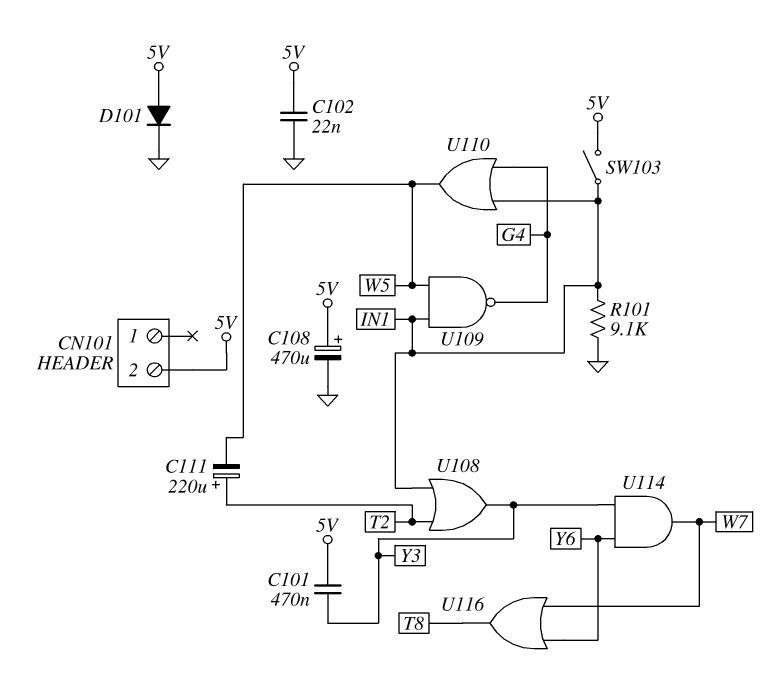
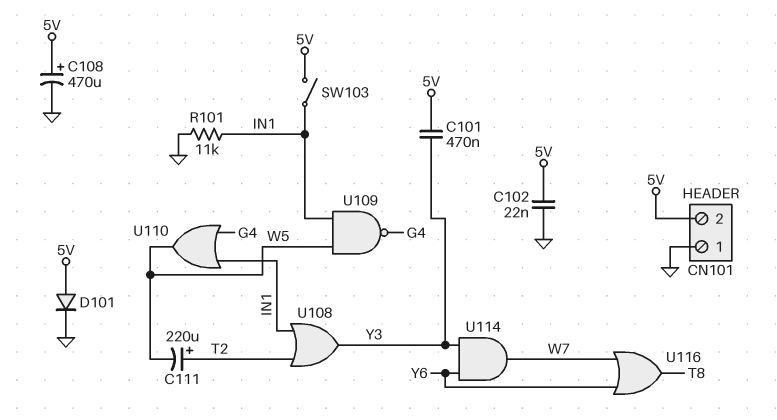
CN101 pin 1: none -> GND
R101: 9.1k (GND, IN1) -> 11k (GND, IN1)

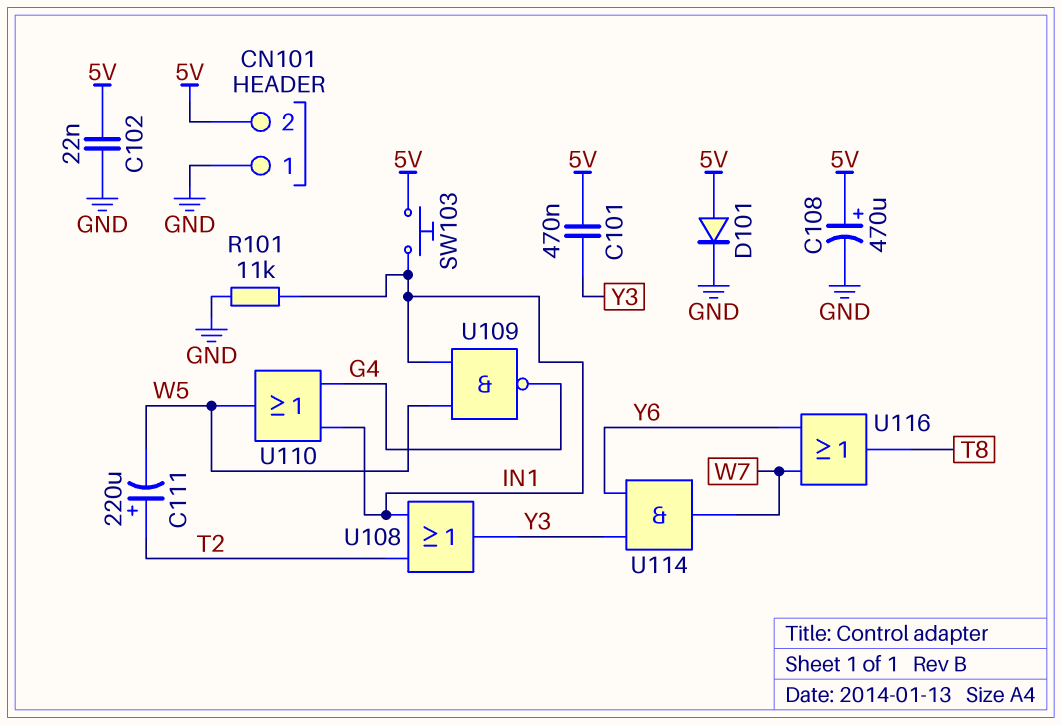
SW103: switch (5V, IN1) -> button (5V, IN1)

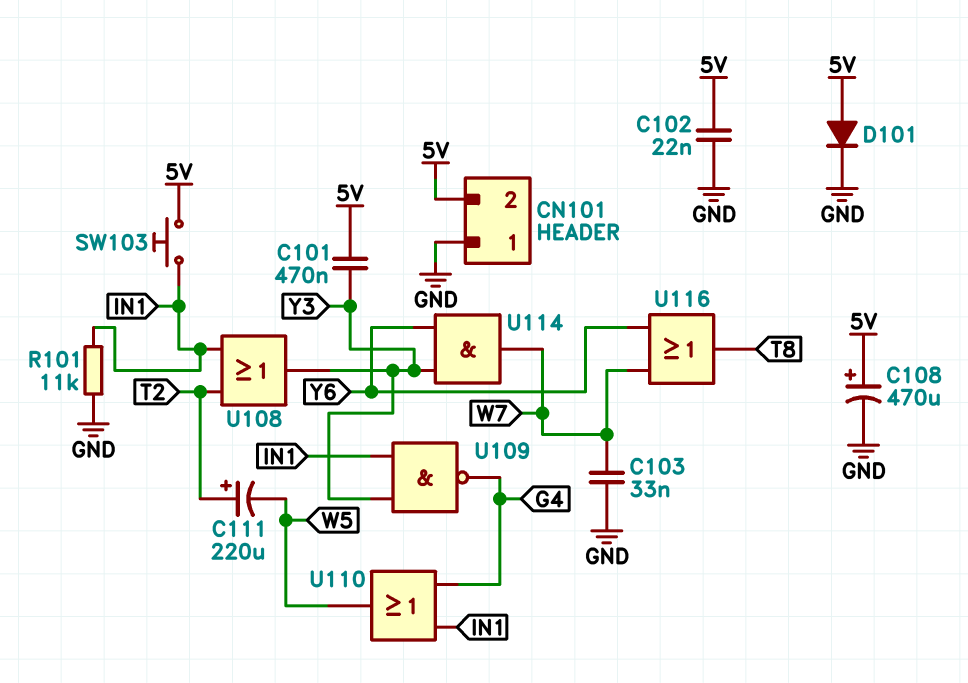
C103: none -> 33nF (GND, W7)
U109: NAND (in IN1, in W5, out G4) -> NAND (in IN1, in Y3, out G4)

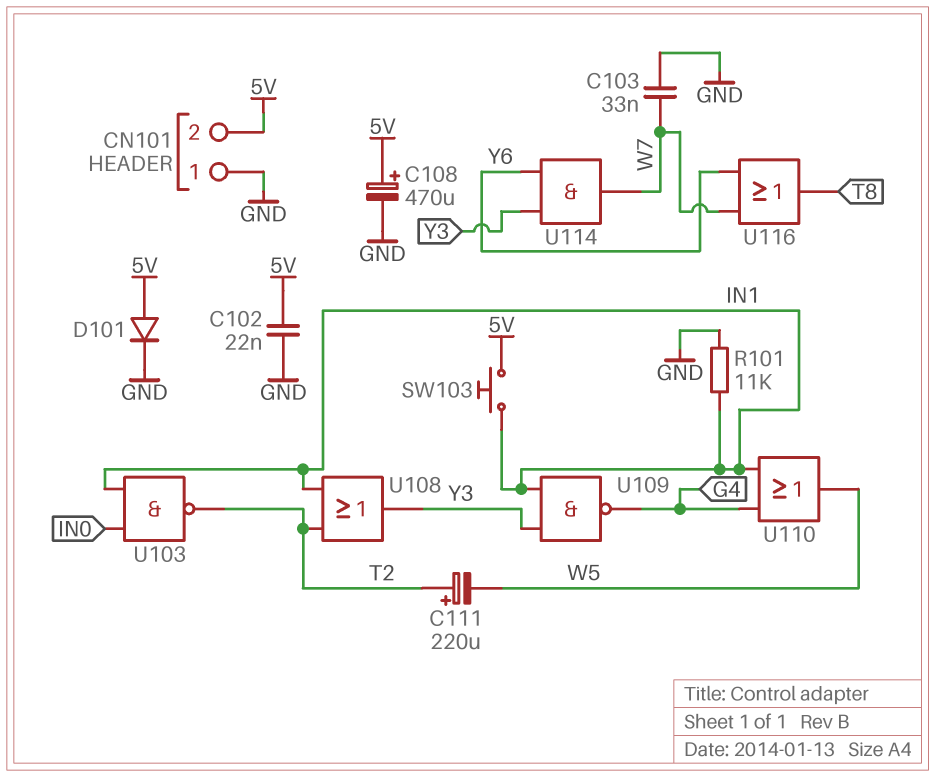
C101: 470nF (5V, Y3) -> none
U103: none -> NAND (in IN0, in IN1, out T2)

